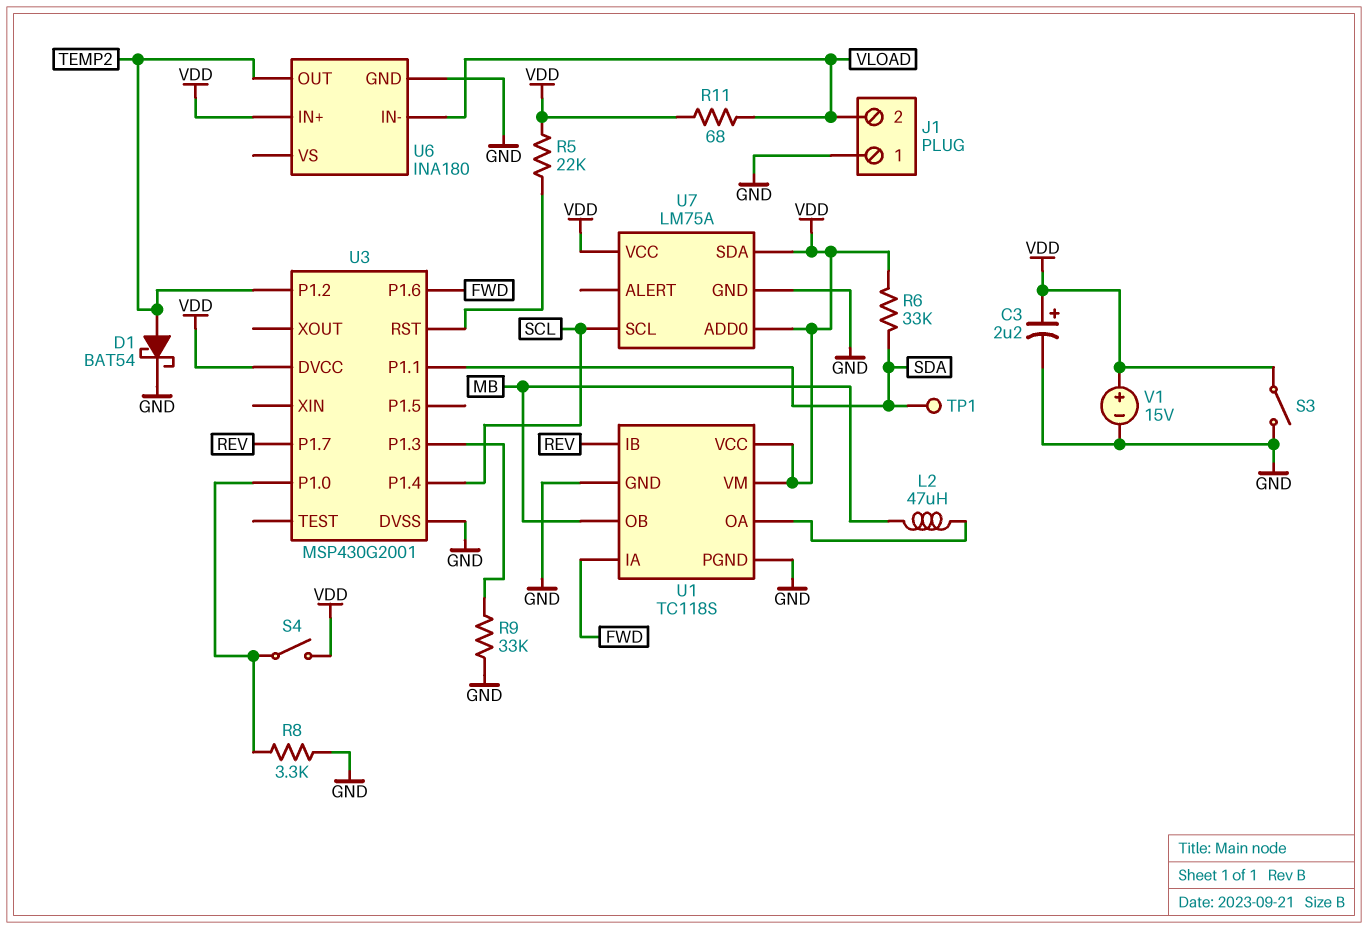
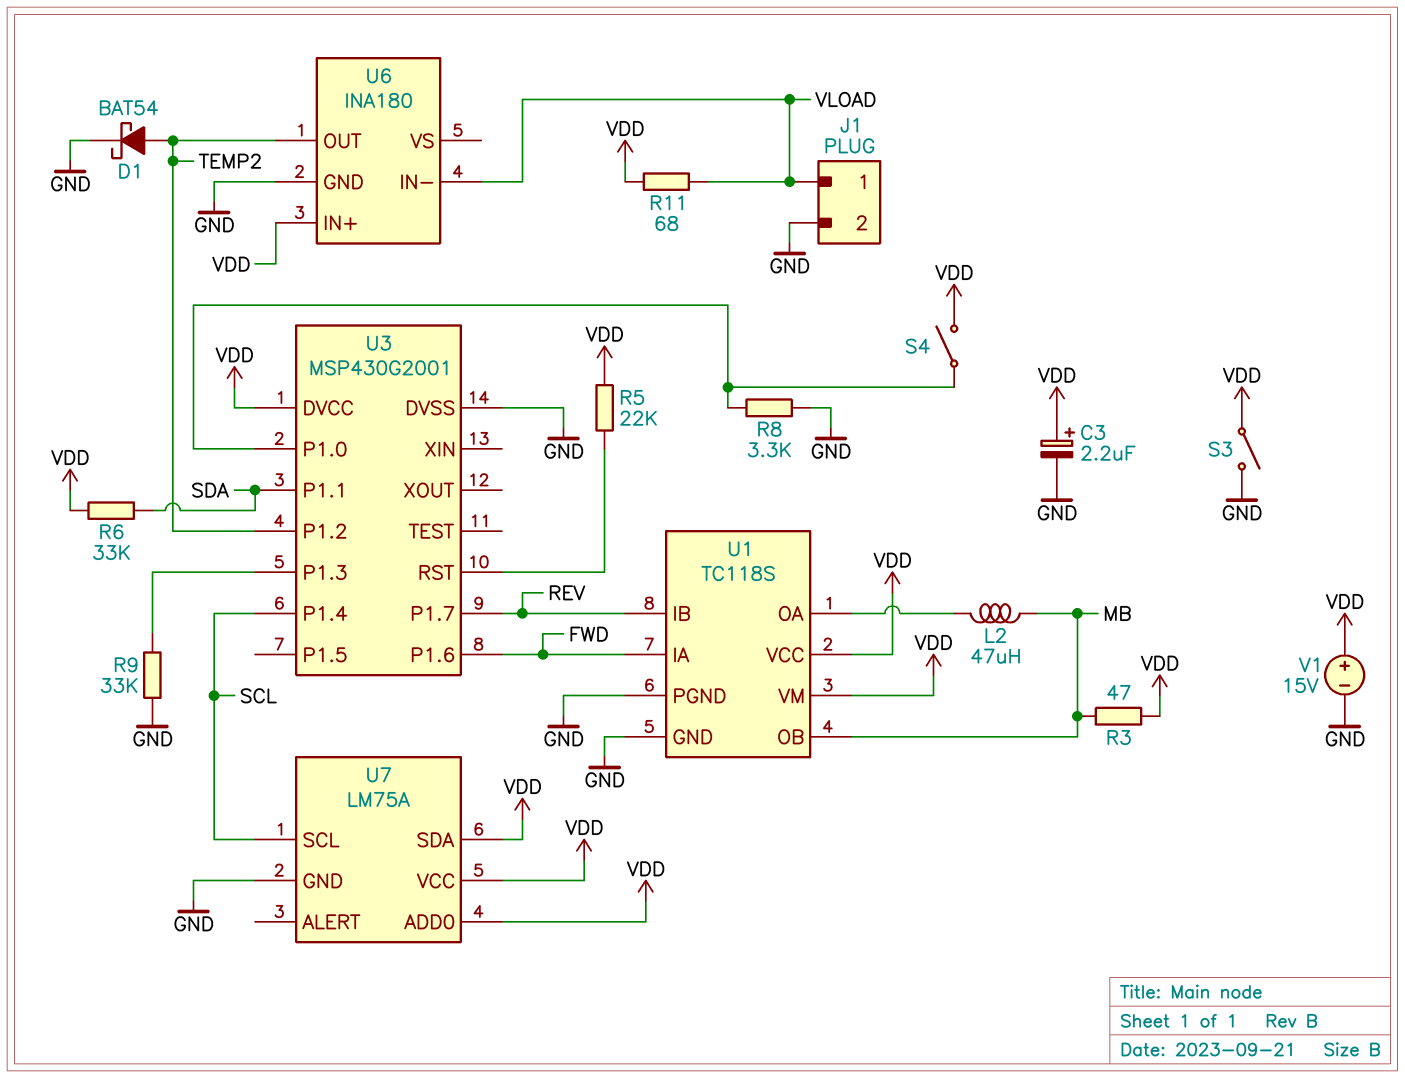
J1 pin 1: GND -> VLOAD
J1 pin 2: VLOAD -> GND
R3: none -> 47 (MB, VDD)
TP1: test point (SDA) -> none

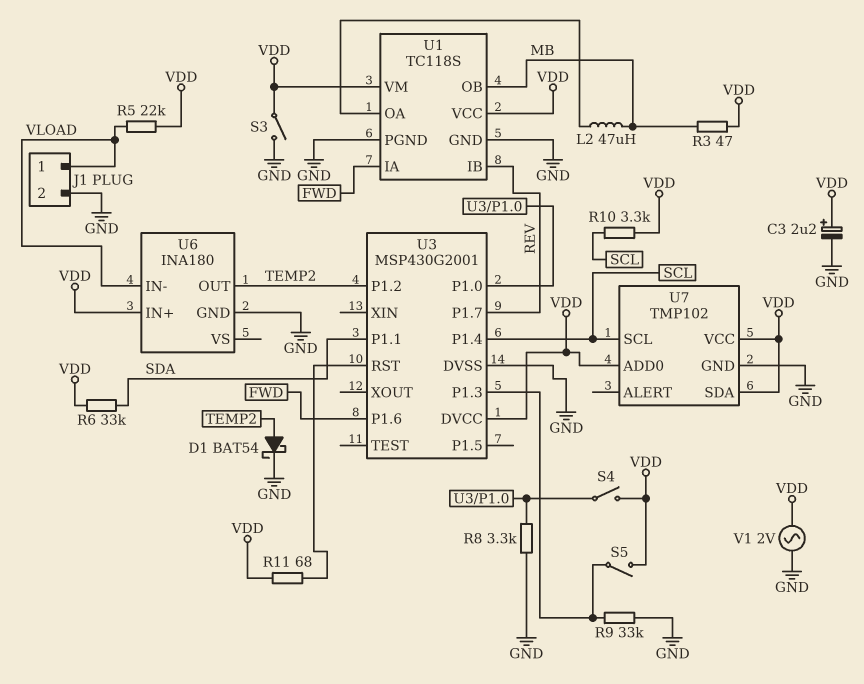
R5: 22k (U3/RST, VDD) -> 22k (VDD, VLOAD)
R10: none -> 3.3k (SCL, VDD)
R11: 68 (VDD, VLOAD) -> 68 (U3/RST, VDD)
S5: none -> switch (U3/P1.3, VDD)
U7: LM75A -> TMP102
V1: 15V (plus VDD, minus GND) -> AC 2V (GND, VDD)

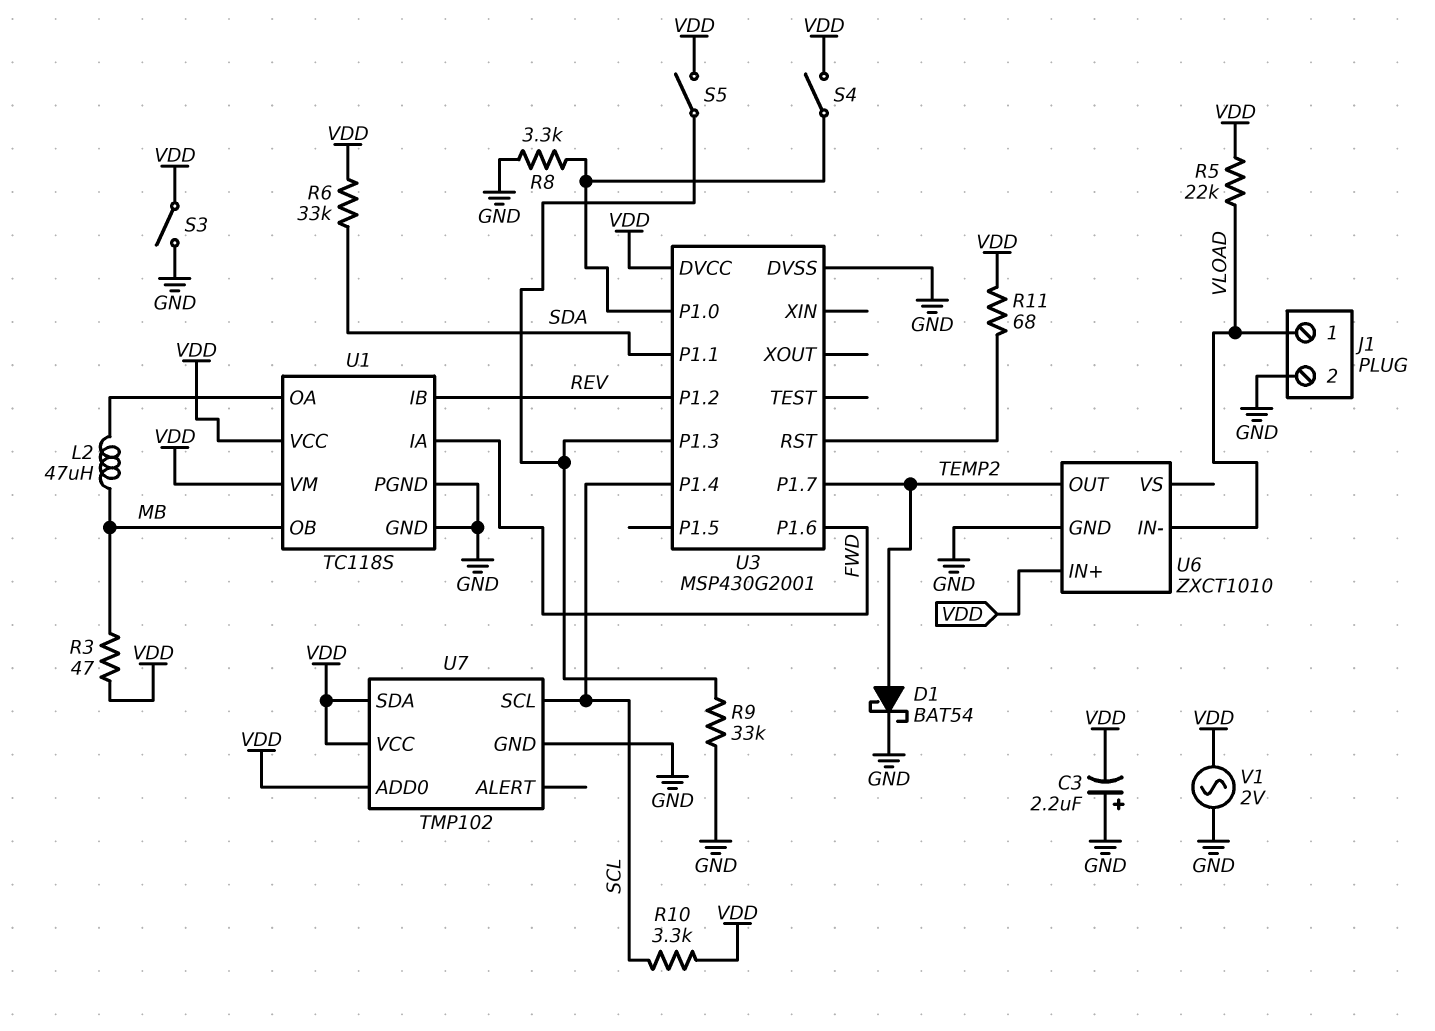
C3: 2.2uF (plus VDD, minus GND) -> 2.2uF (plus GND, minus VDD)
U3 pin P1.2: TEMP2 -> REV
U3 pin P1.7: REV -> TEMP2
U6: INA180 -> ZXCT1010

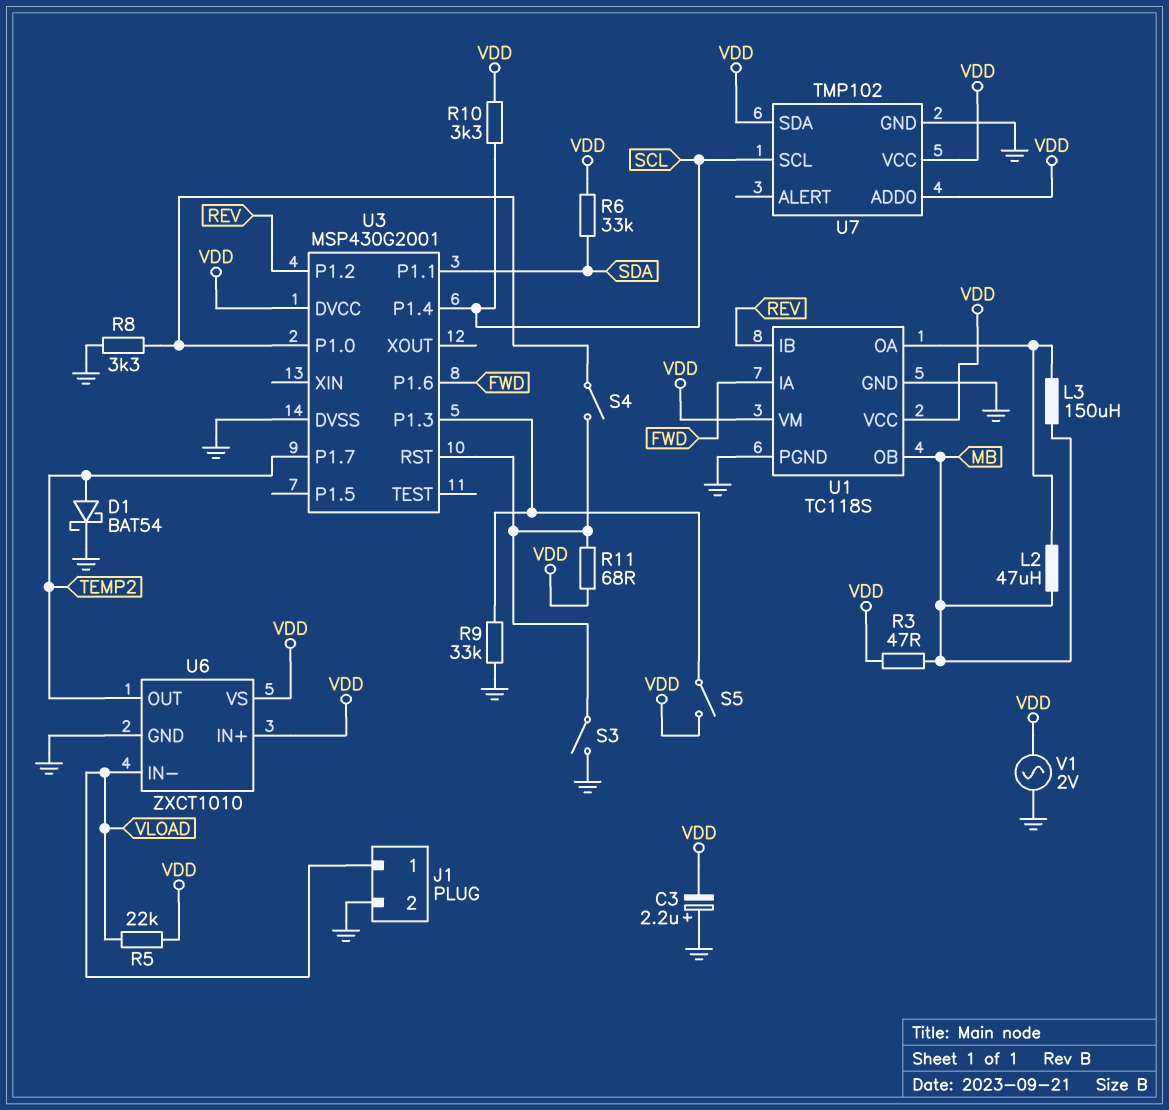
L3: none -> 150uH (MB, U1/OA)
S3: switch (GND, VDD) -> switch (GND, U3/RST)
S4: switch (U3/P1.0, VDD) -> switch (U3/P1.0, U3/RST)
U6 pin VS: none -> VDD

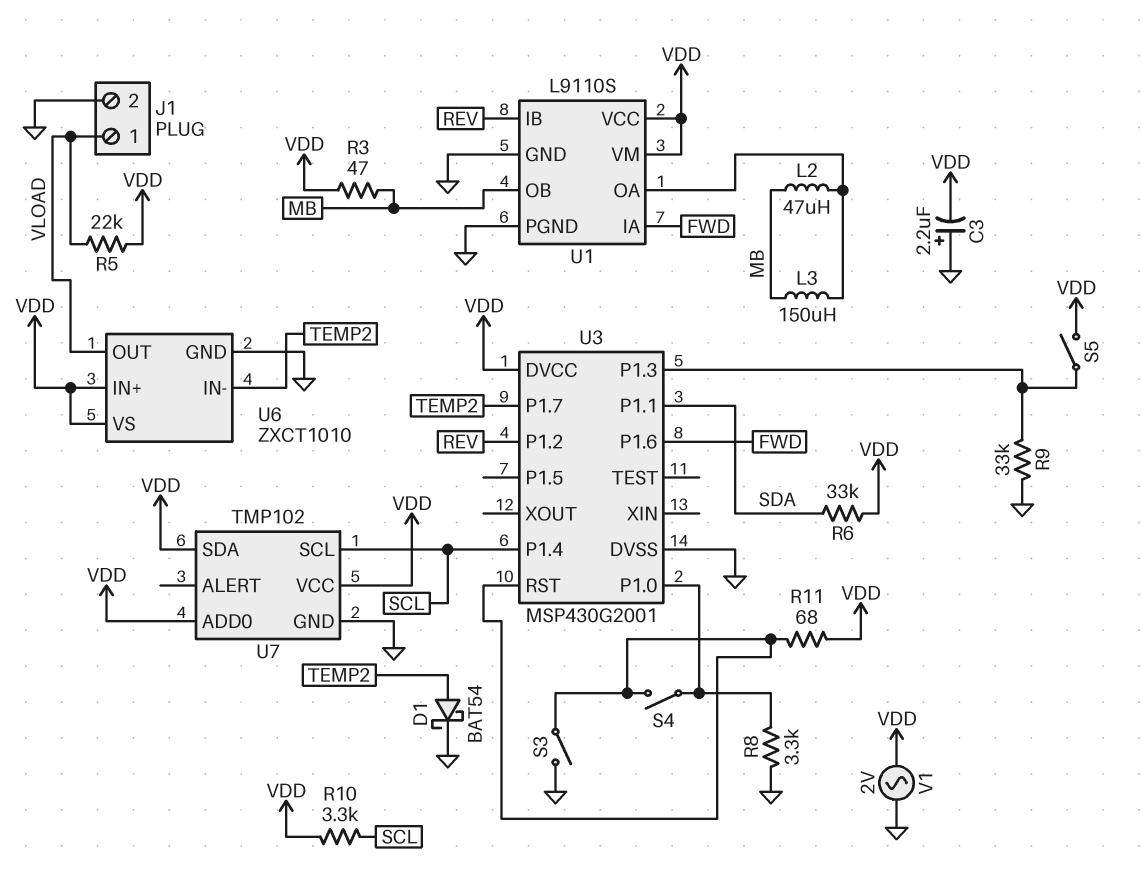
U1: TC118S -> L9110S
U6 pin IN-: VLOAD -> TEMP2
U6 pin OUT: TEMP2 -> VLOAD

